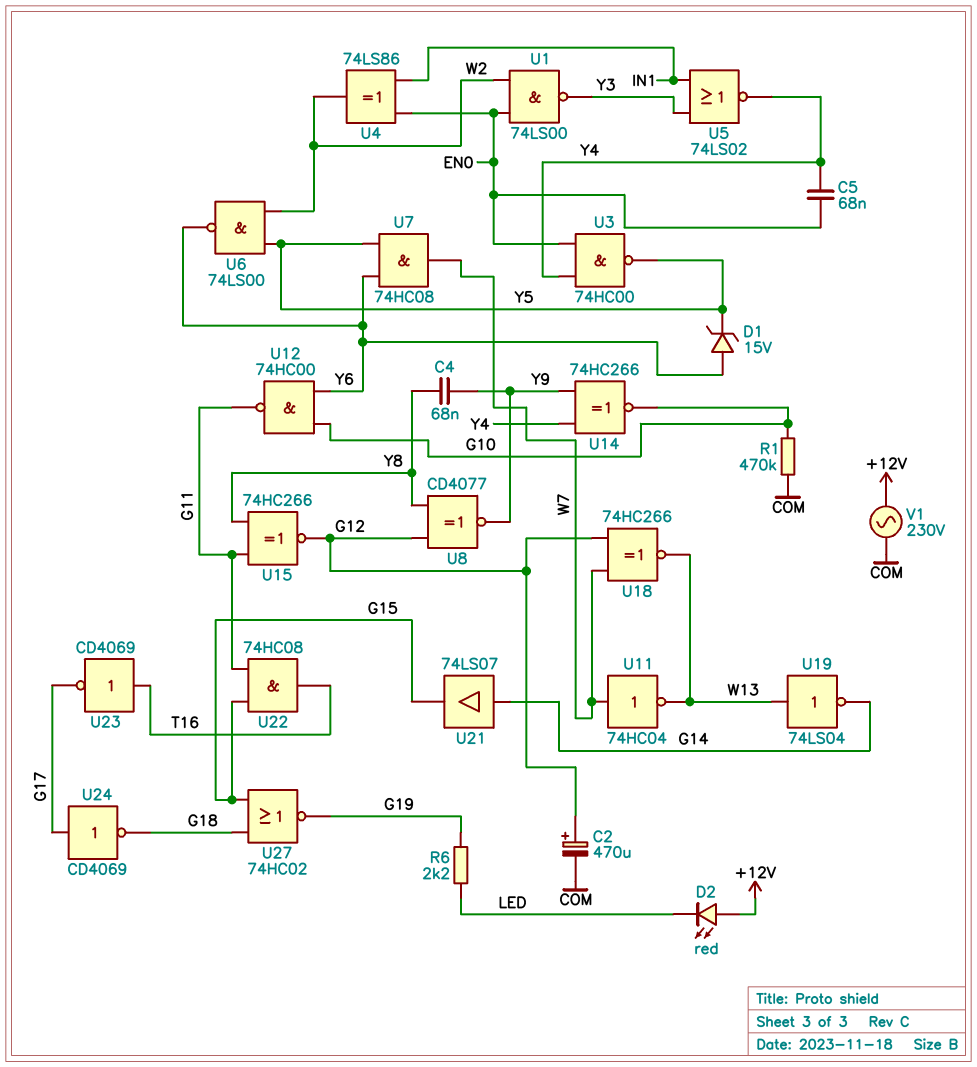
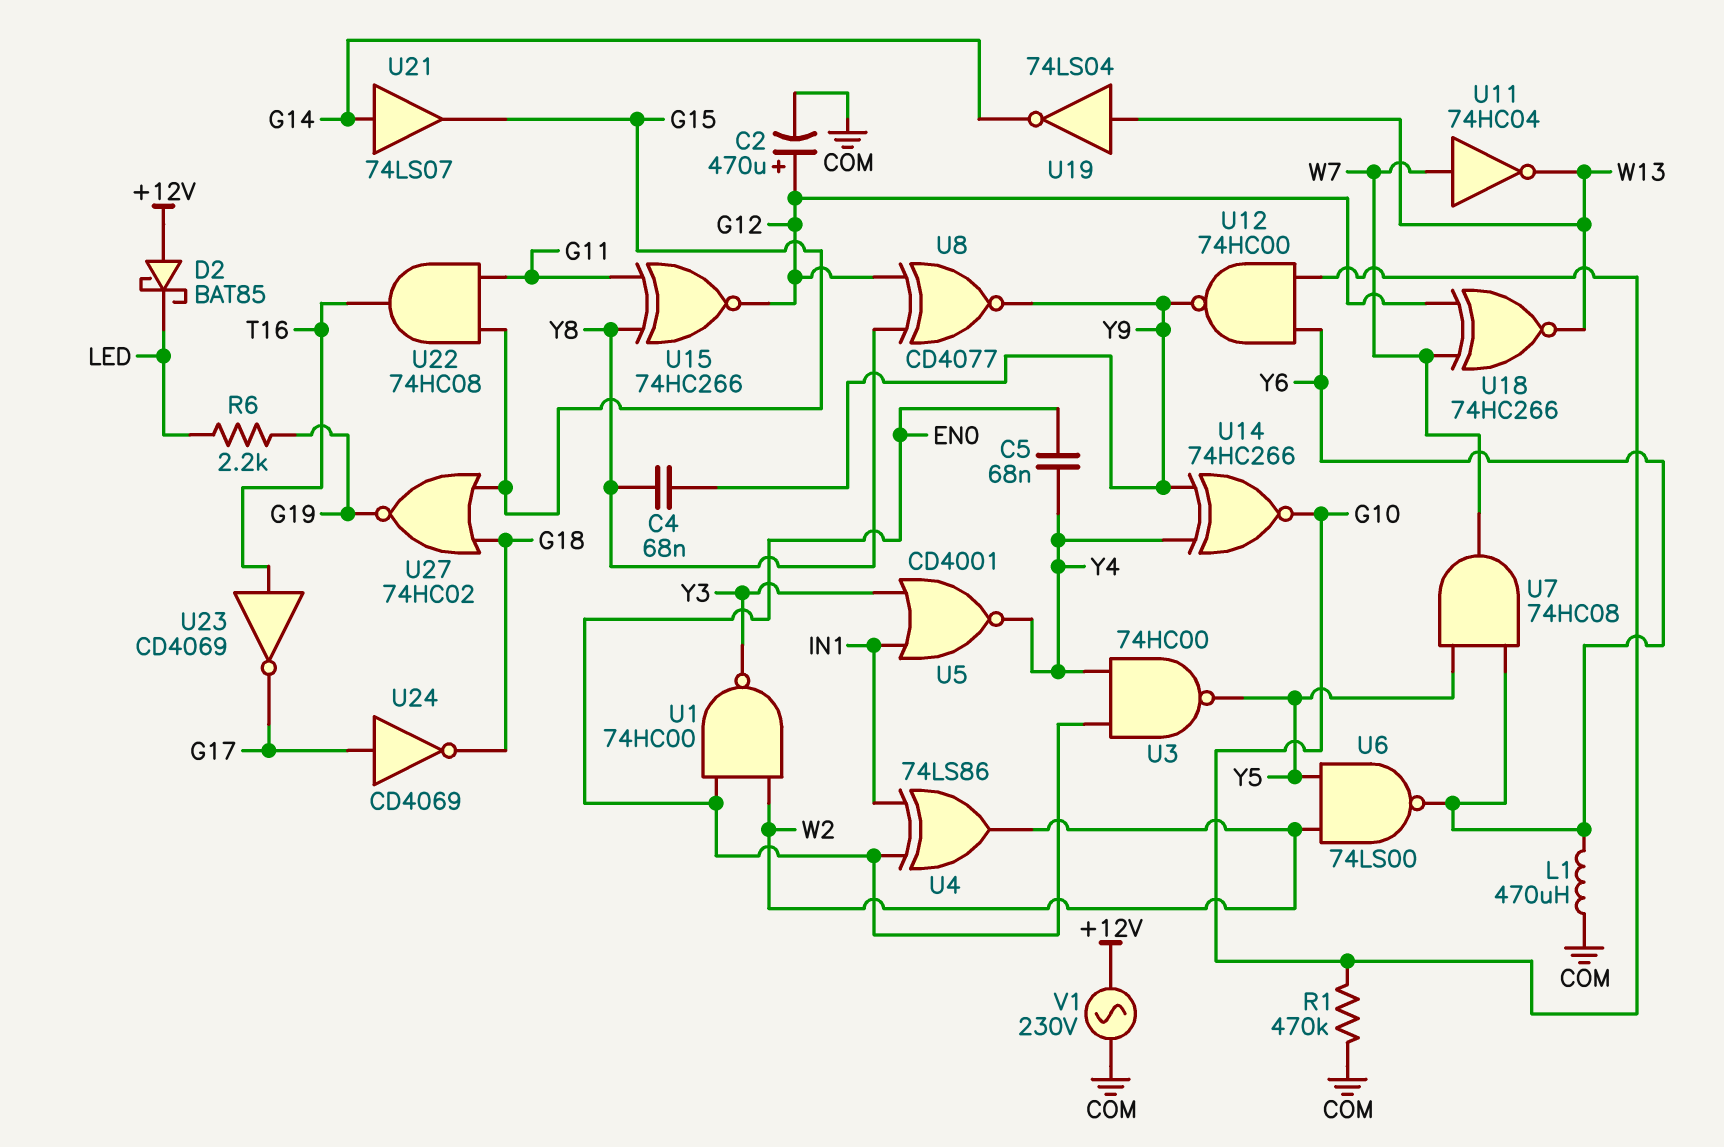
D1: zener 15V (A Y6, K Y5) -> none
D2: LED red (A +12V, K LED) -> schottky BAT85 (A +12V, K LED)
L1: none -> 470uH (COM, Y6)
U1: NAND 74LS00 (in EN0, in W2, out Y3) -> NAND 74HC00 (in EN0, in W2, out Y3)
U5: NOR 74LS02 (in IN1, in Y3, out Y4) -> NOR CD4001 (in IN1, in Y3, out Y4)
U12: NAND 74HC00 (in G10, in Y6, out G11) -> NAND 74HC00 (in G10, in Y6, out Y9)

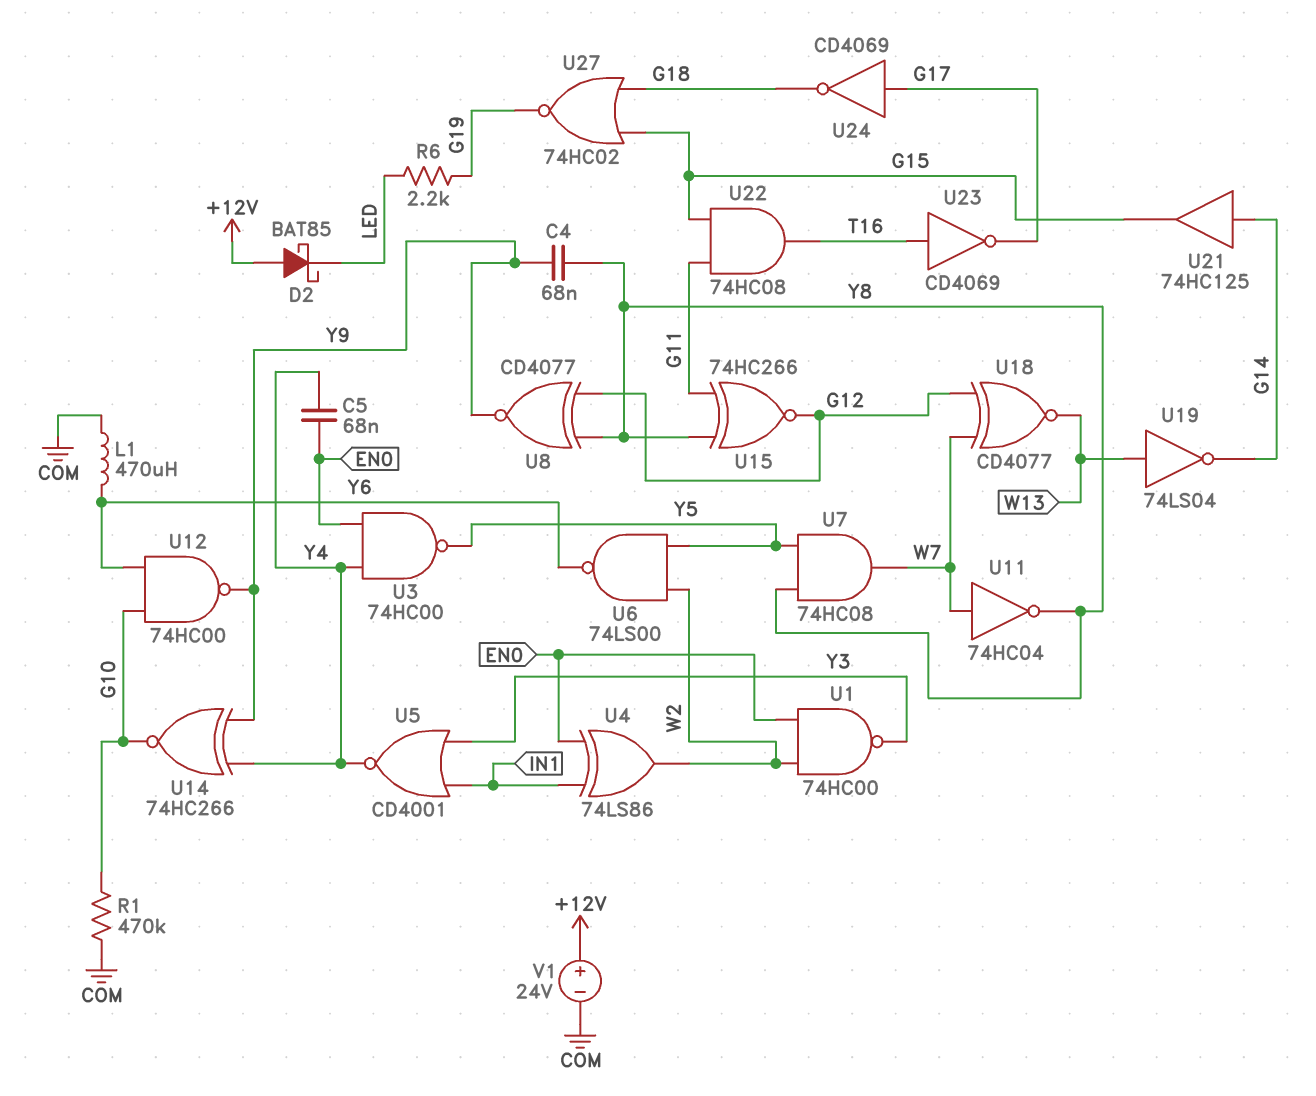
C2: 470uF (plus G12, minus COM) -> none
U7: AND 74HC08 (in Y5, in Y6, out W7) -> AND 74HC08 (in Y5, in Y8, out W7)
U11: NOT 74HC04 (in W7, out W13) -> NOT 74HC04 (in W7, out Y8)
U18: XNOR 74HC266 (in G12, in W7, out W13) -> XNOR CD4077 (in G12, in W7, out W13)
U21: buffer 74LS07 (in G14, out G15) -> buffer 74HC125 (in G14, out G15)
V1: AC 230V (+12V, COM) -> 24V (plus +12V, minus COM)

